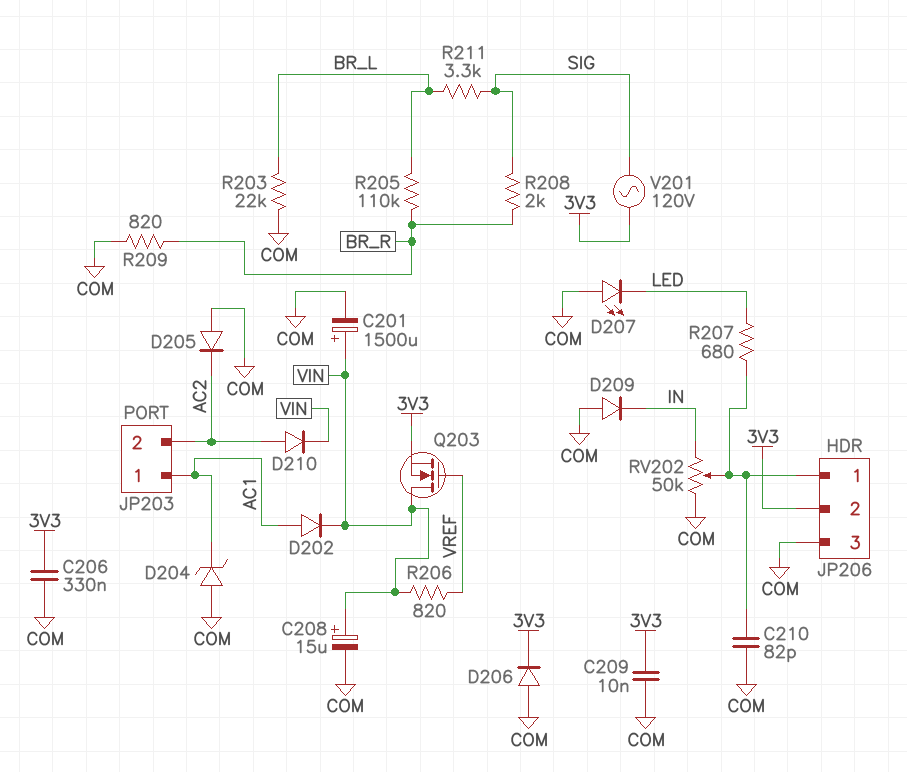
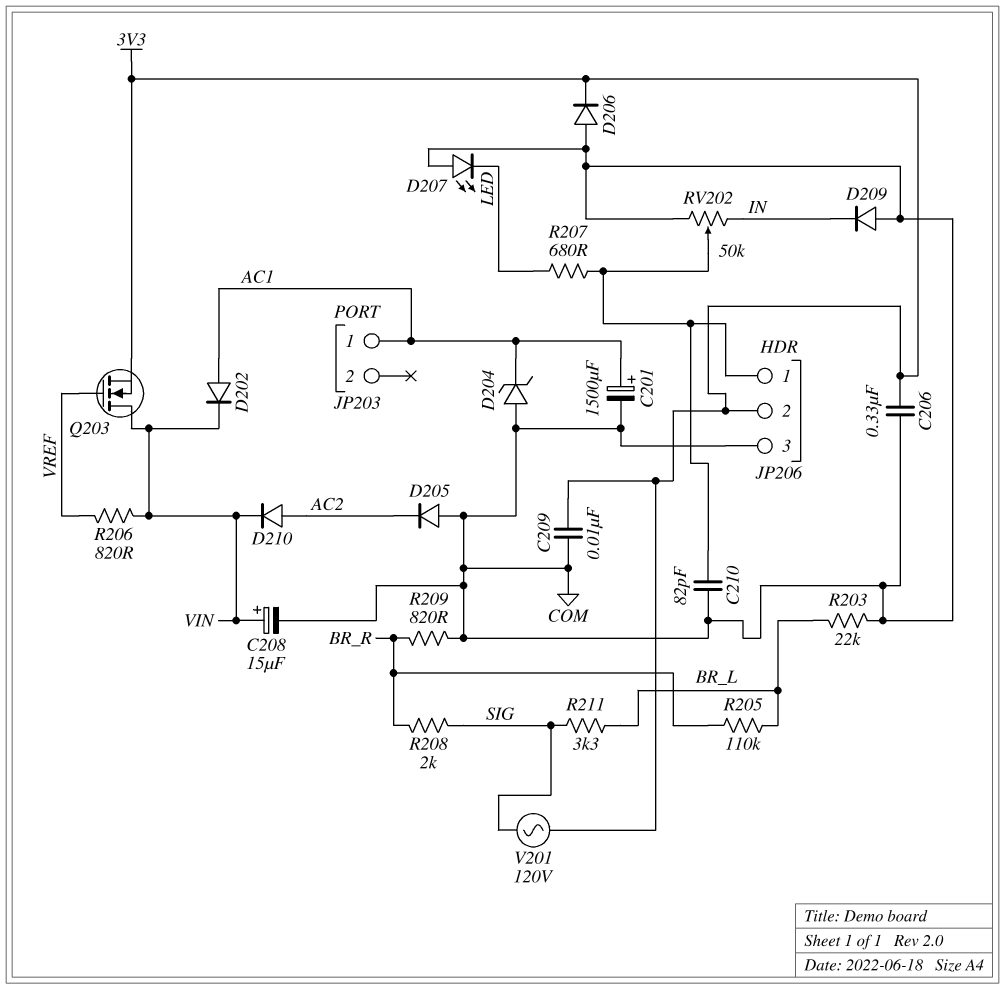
C201: 1500uF (plus VIN, minus COM) -> 1500uF (plus AC1, minus COM)
JP203 pin 2: AC2 -> none

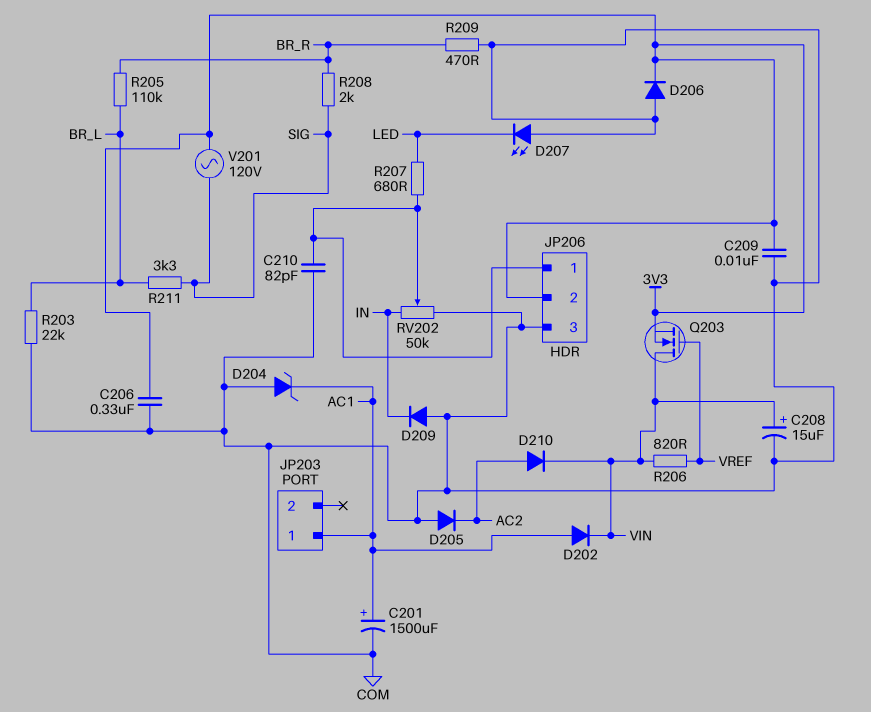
R209: 820 (BR_R, COM) -> 470 (BR_R, COM)

